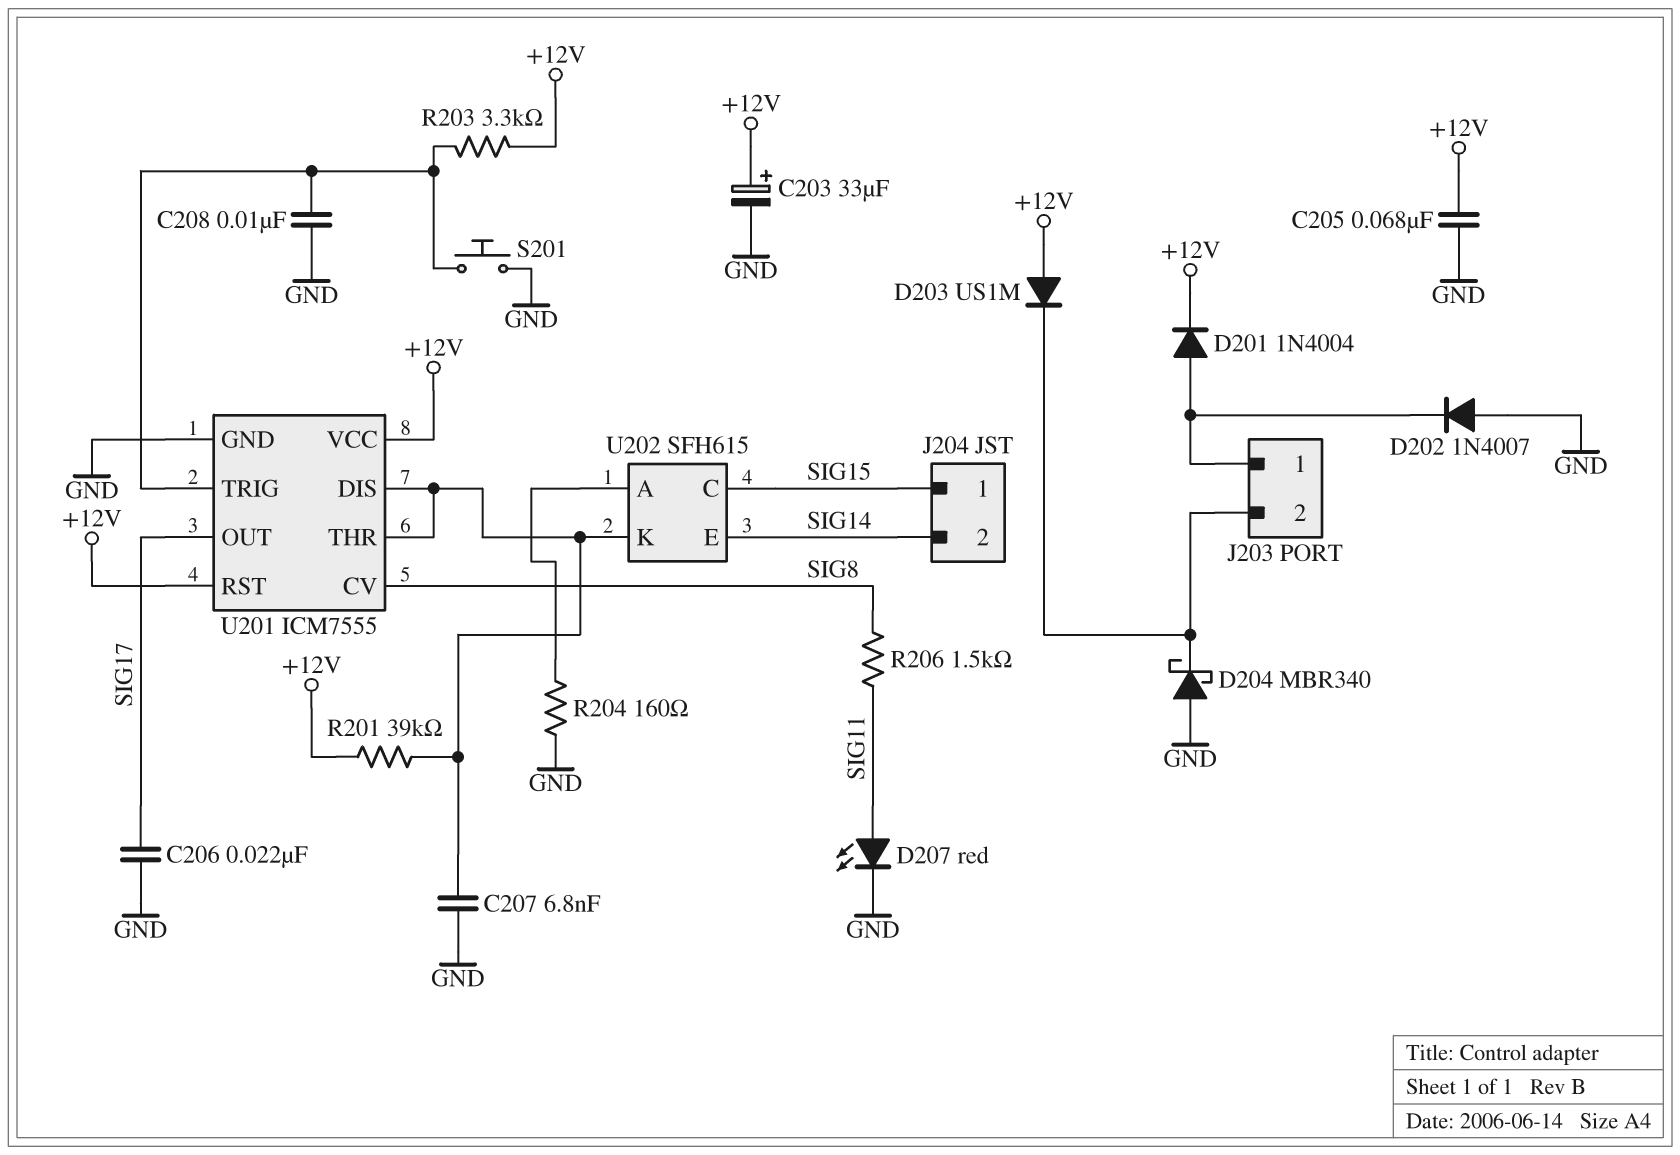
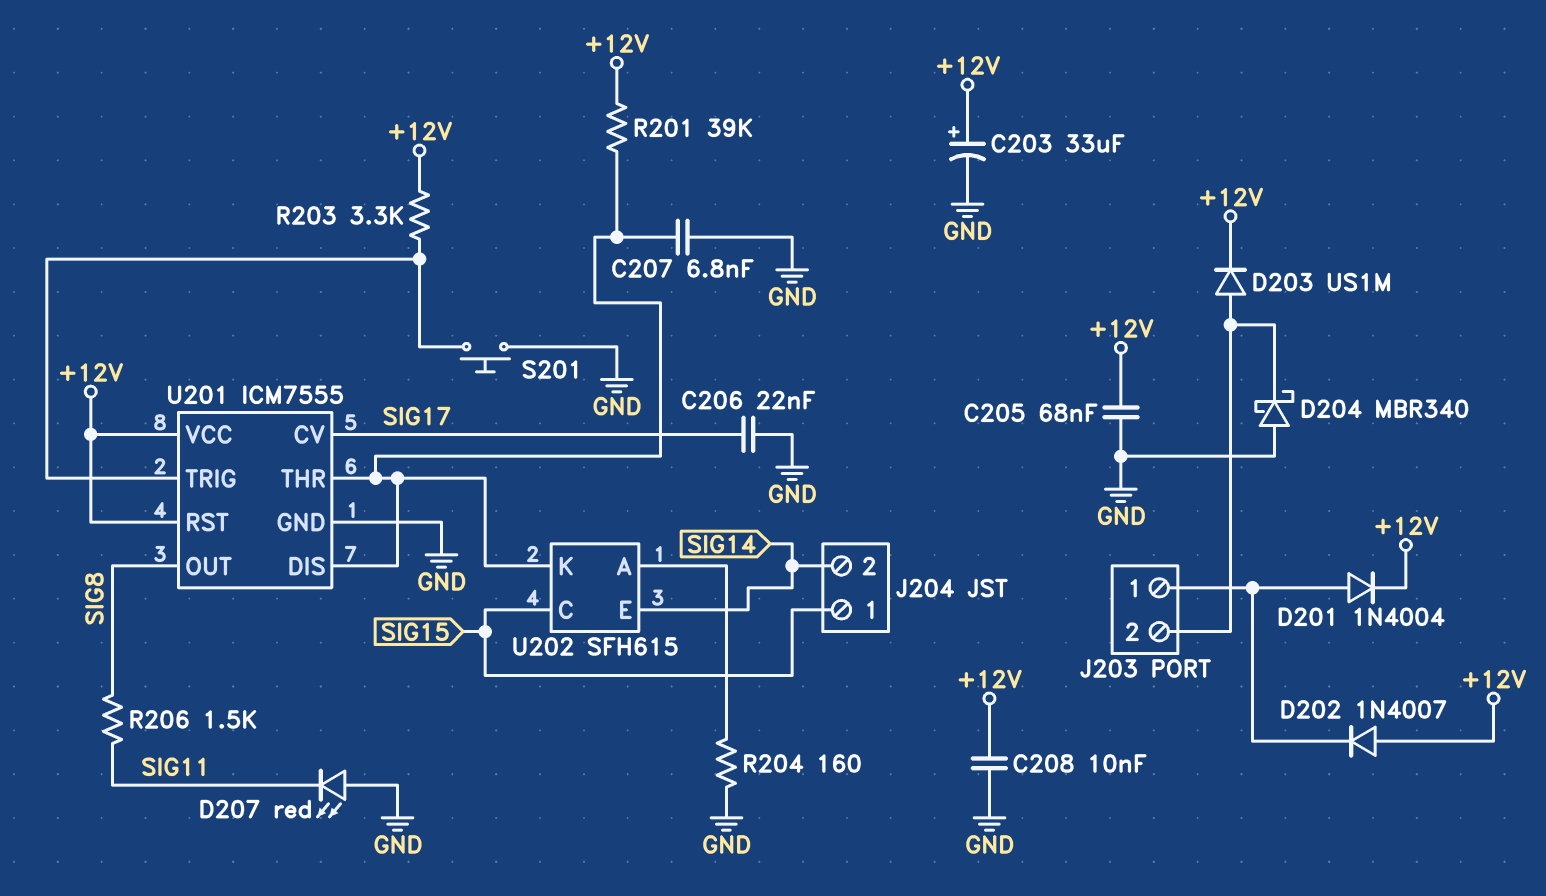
C208: 10nF (GND, U201/TRIG) -> 10nF (+12V, GND)
D202: diode 1N4007 (A GND, K J203/1) -> diode 1N4007 (A +12V, K J203/1)
D203: diode US1M (A +12V, K J203/2) -> diode US1M (A J203/2, K +12V)
D207: LED red (A SIG11, K GND) -> LED red (A GND, K SIG11)
U201 pin CV: SIG8 -> SIG17
U201 pin OUT: SIG17 -> SIG8

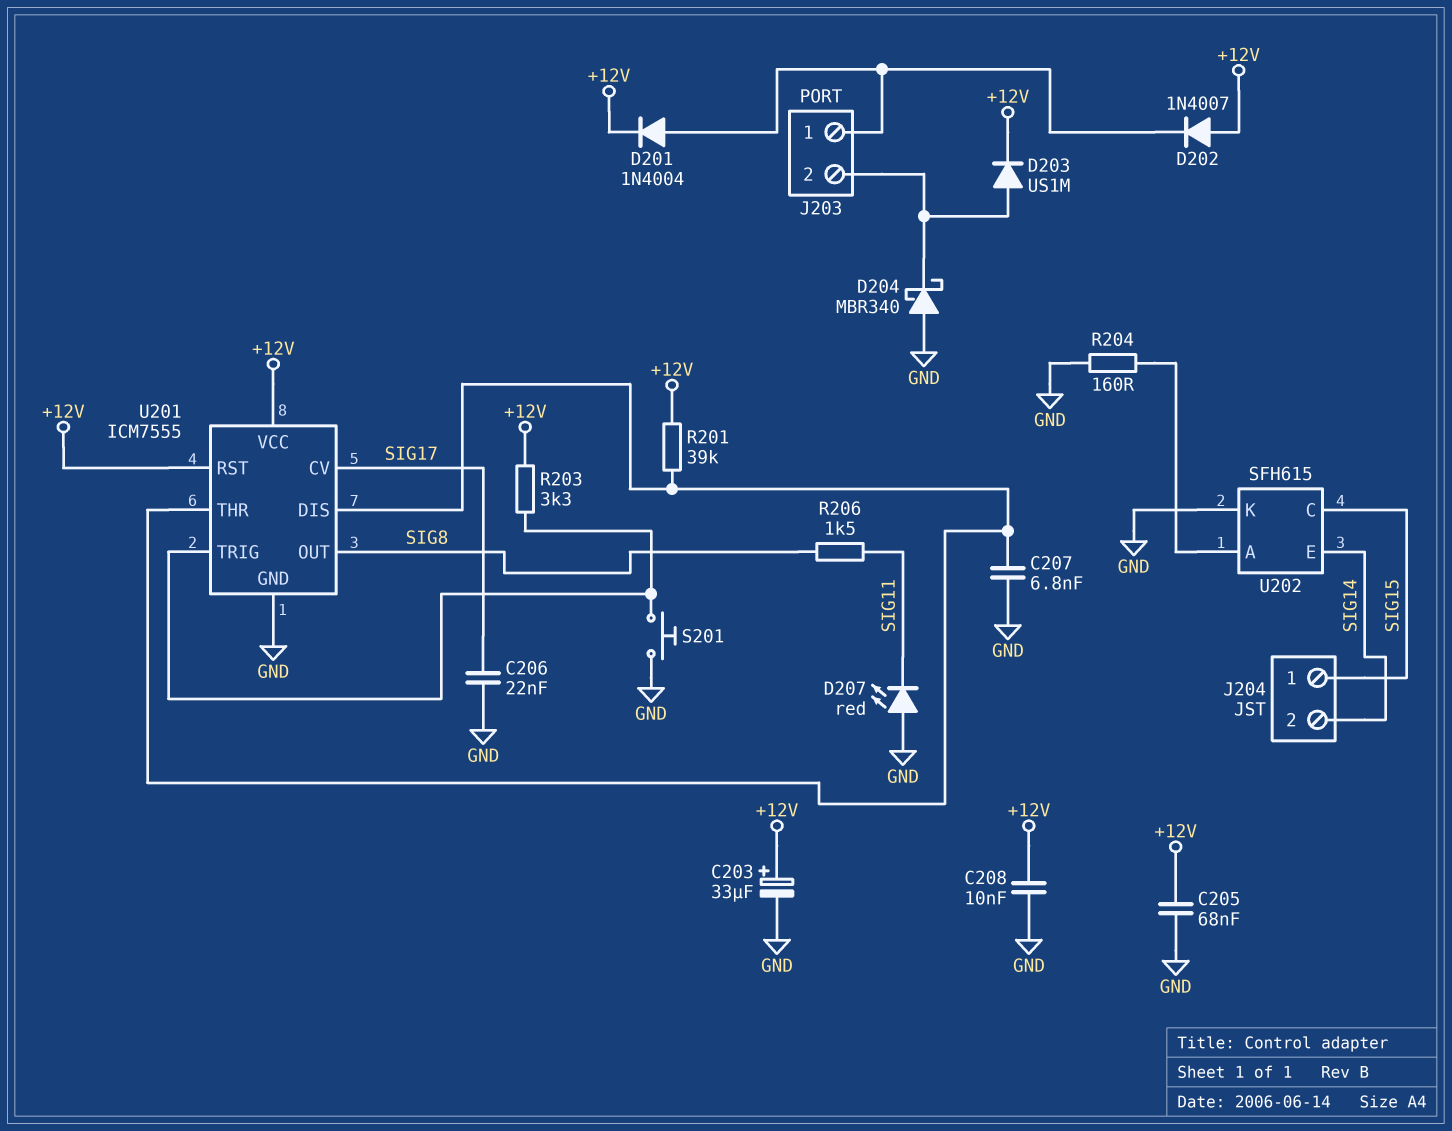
U202 pin K: U201/DIS -> GND

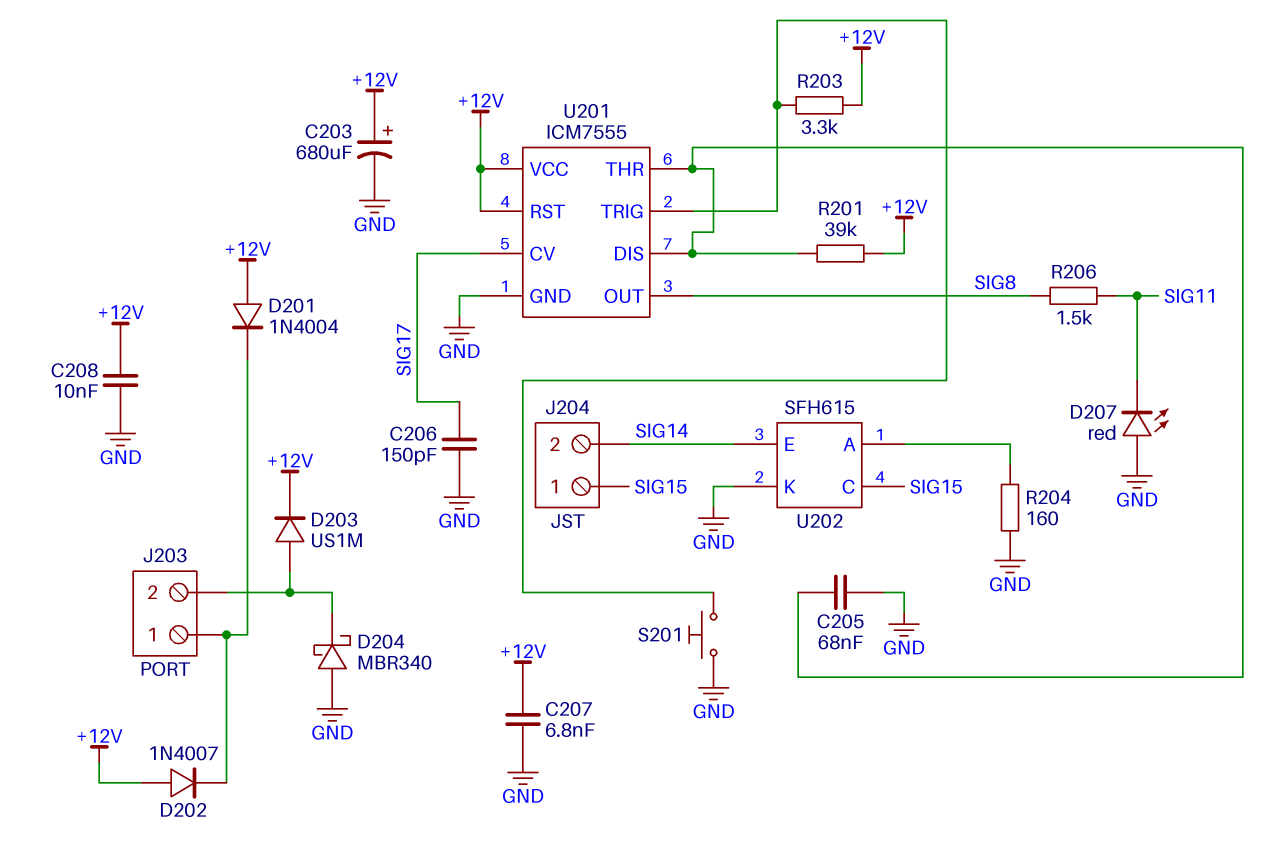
C203: 33uF (plus +12V, minus GND) -> 680uF (plus +12V, minus GND)
C205: 68nF (+12V, GND) -> 68nF (GND, U201/DIS)
C206: 22nF (GND, SIG17) -> 150pF (GND, SIG17)
C207: 6.8nF (GND, U201/DIS) -> 6.8nF (+12V, GND)
D201: diode 1N4004 (A J203/1, K +12V) -> diode 1N4004 (A +12V, K J203/1)

